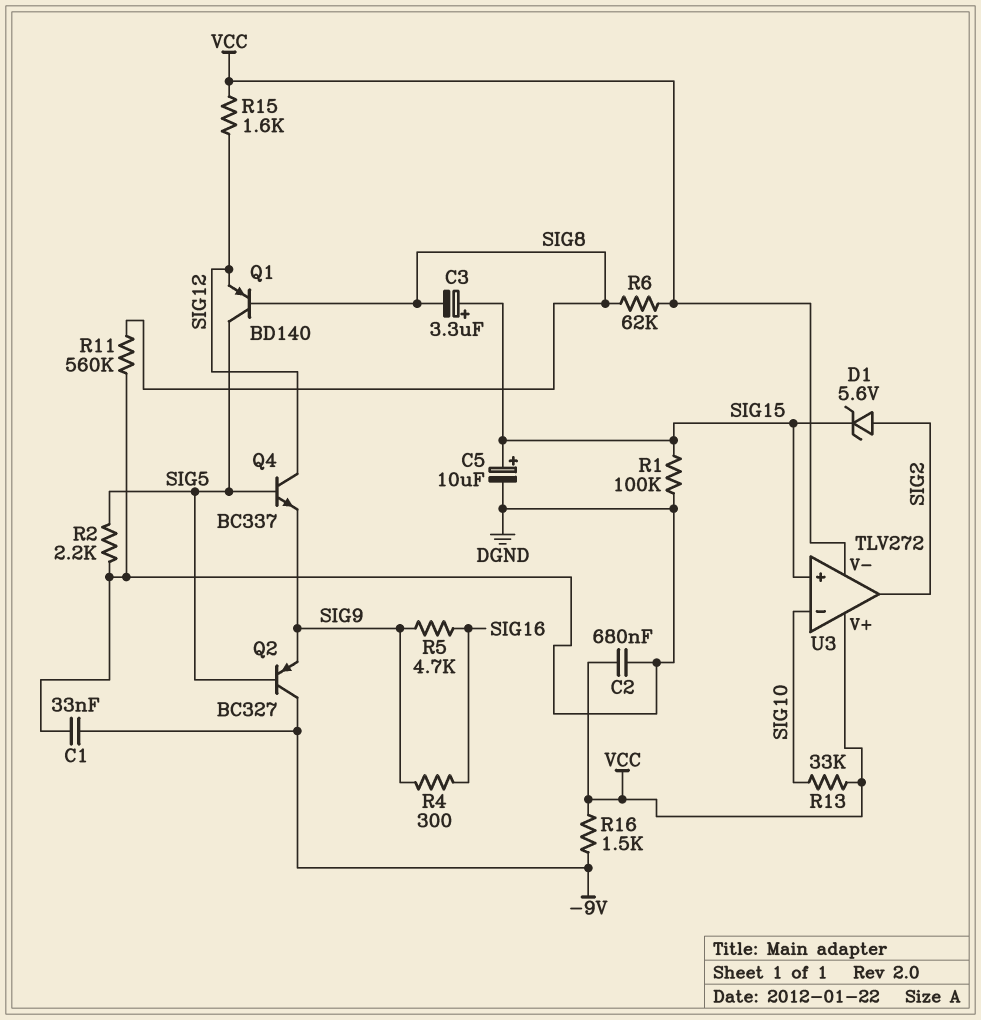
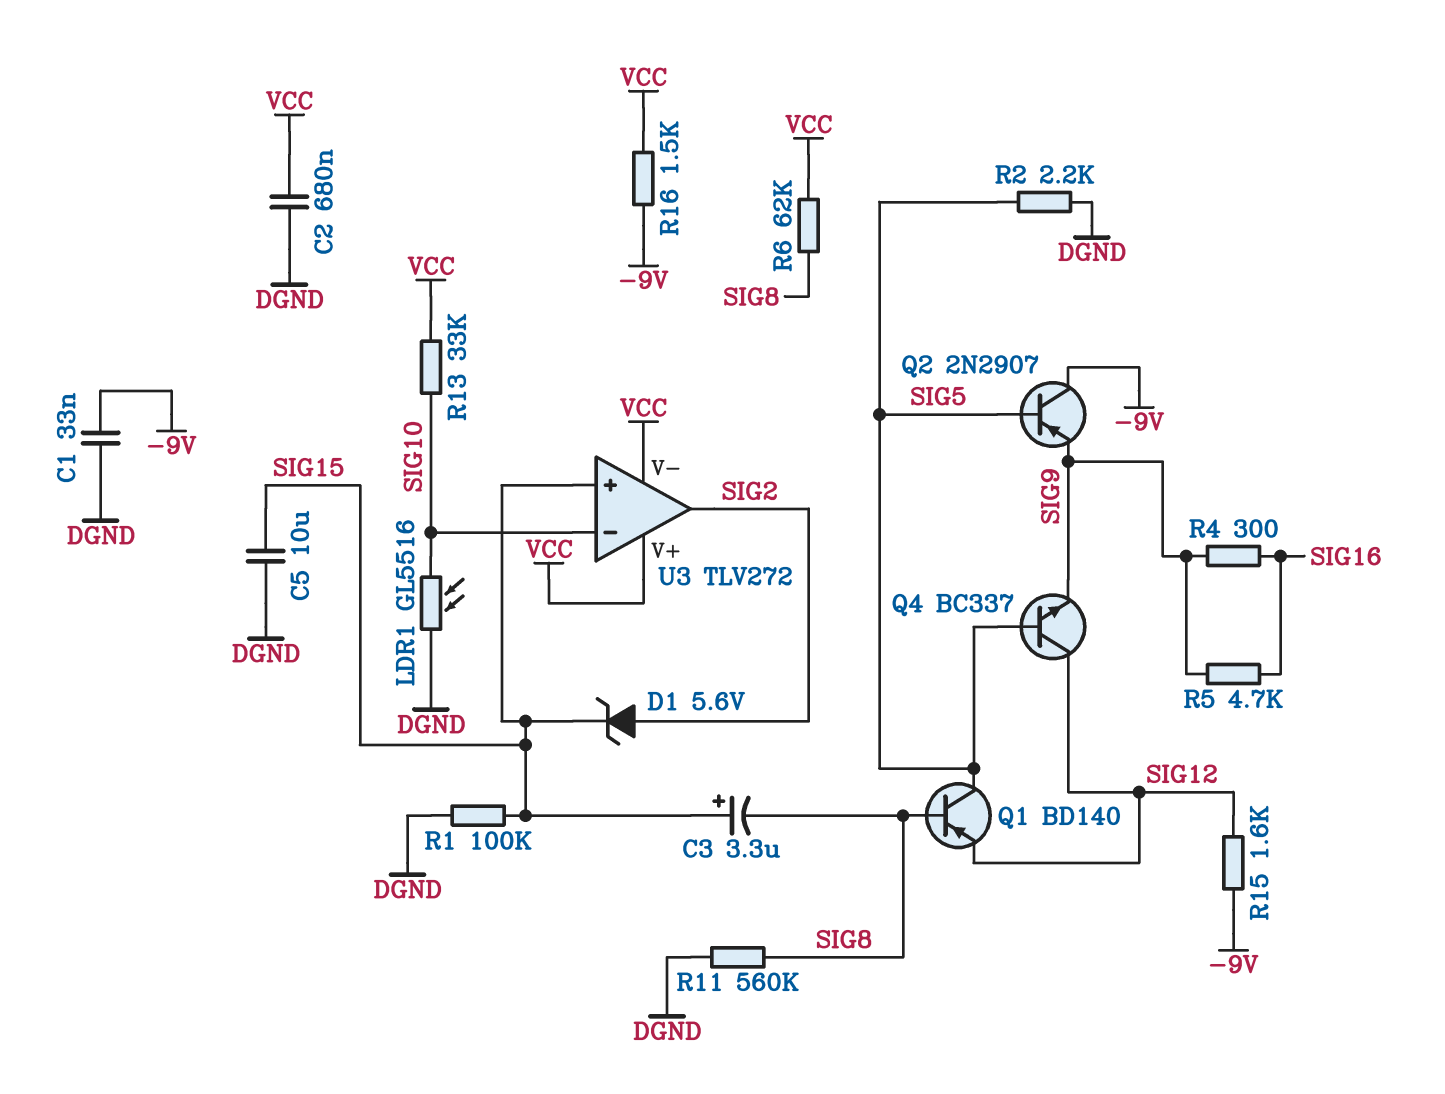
C5: 10uF (plus SIG15, minus DGND) -> 10uF (DGND, SIG15)
LDR1: none -> GL5516 (DGND, SIG10)
Q2: PNP BC327 (B SIG5, C -9V, E SIG9) -> PNP 2N2907 (B SIG5, C -9V, E SIG9)
R15: 1.6k (SIG12, VCC) -> 1.6k (-9V, SIG12)

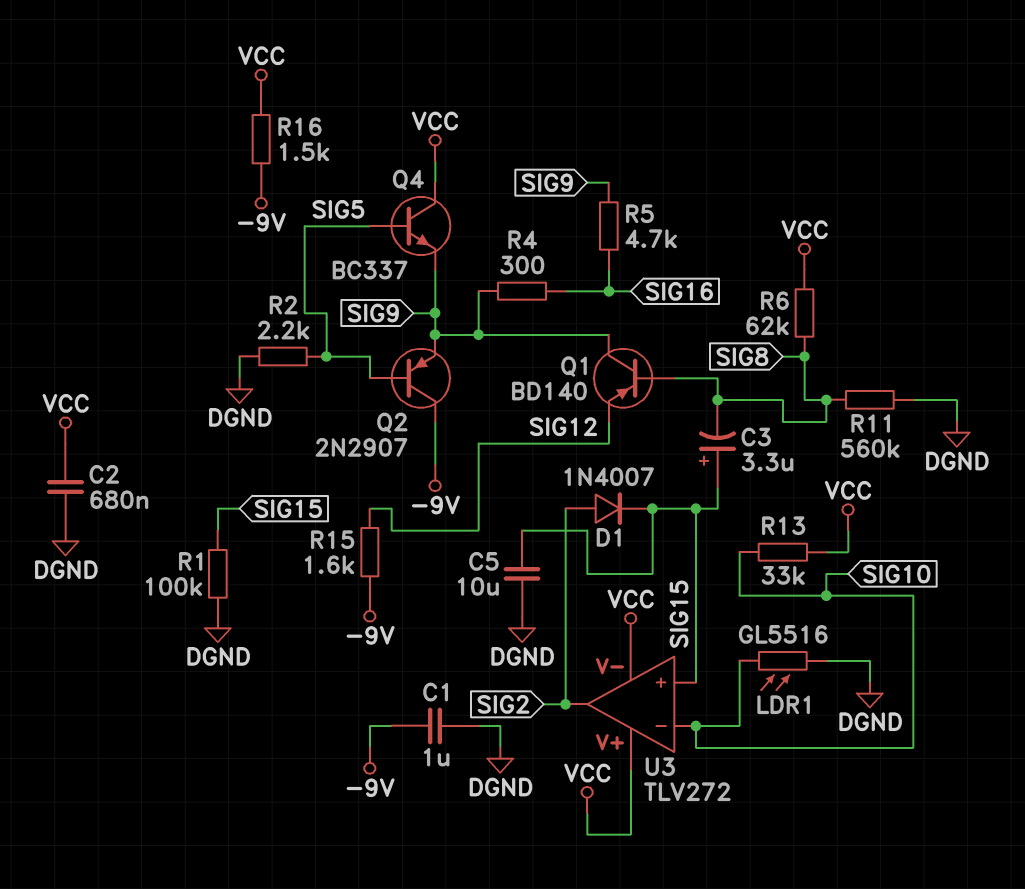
C1: 33nF (-9V, DGND) -> 1uF (-9V, DGND)
D1: zener 5.6V (A SIG2, K SIG15) -> diode 1N4007 (A SIG2, K SIG15)
Q1: PNP BD140 (B SIG8, C SIG5, E SIG12) -> PNP BD140 (B SIG8, C SIG9, E SIG12)
Q4: NPN BC337 (B SIG5, C SIG12, E SIG9) -> NPN BC337 (B SIG5, C VCC, E SIG9)

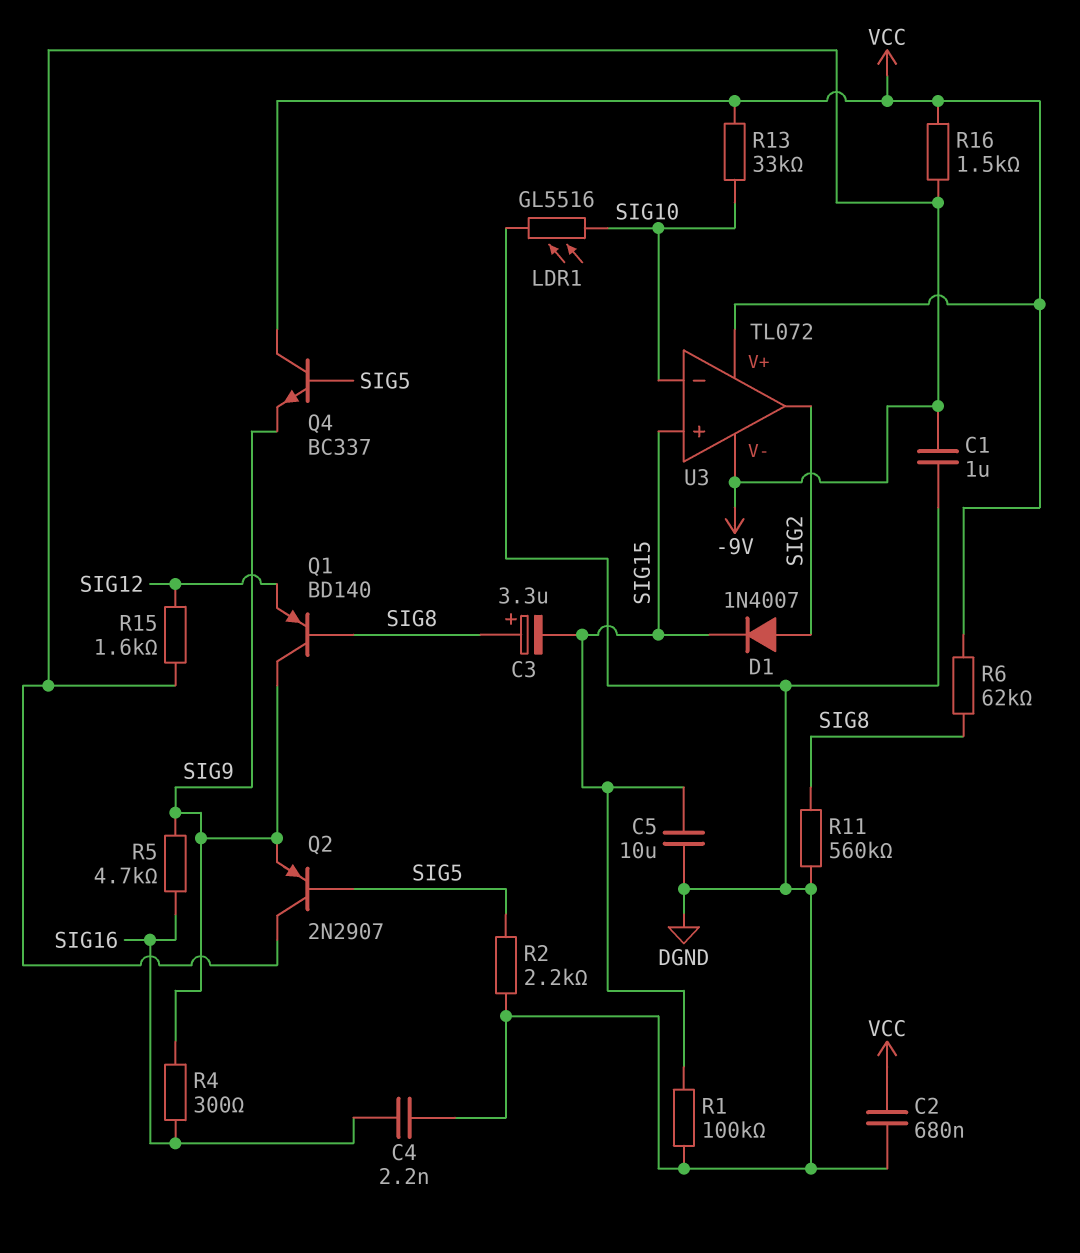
C3: 3.3uF (plus SIG15, minus SIG8) -> 3.3uF (plus SIG8, minus SIG15)
C4: none -> 2.2nF (DGND, SIG16)
U3: TLV272 -> TL072
U3 pin V-: VCC -> -9V

